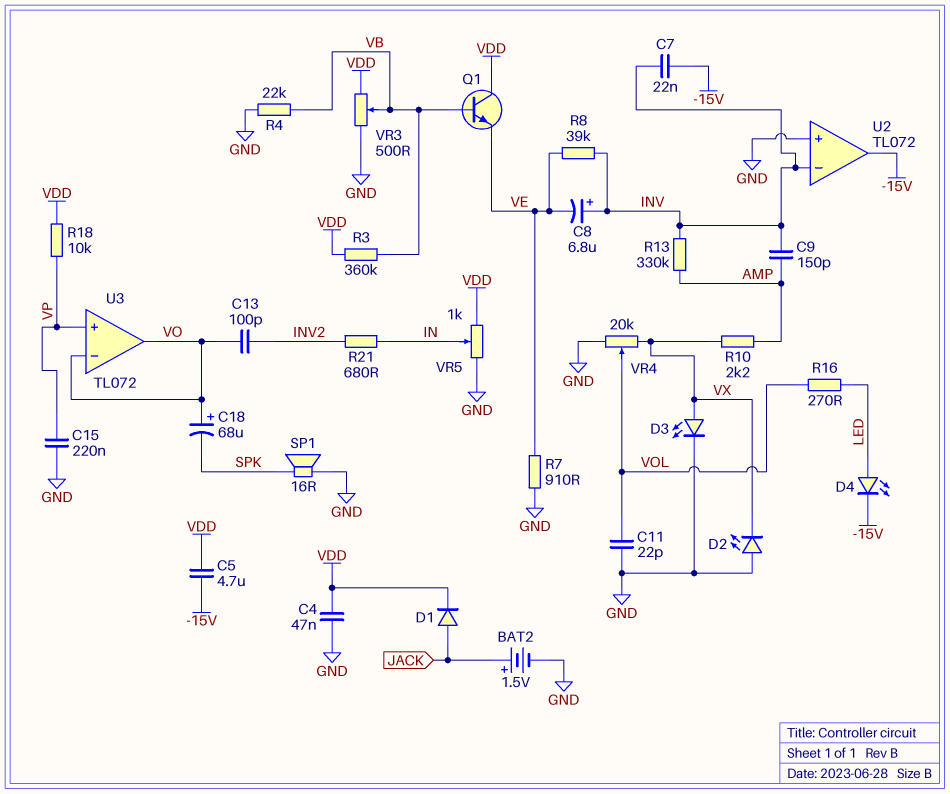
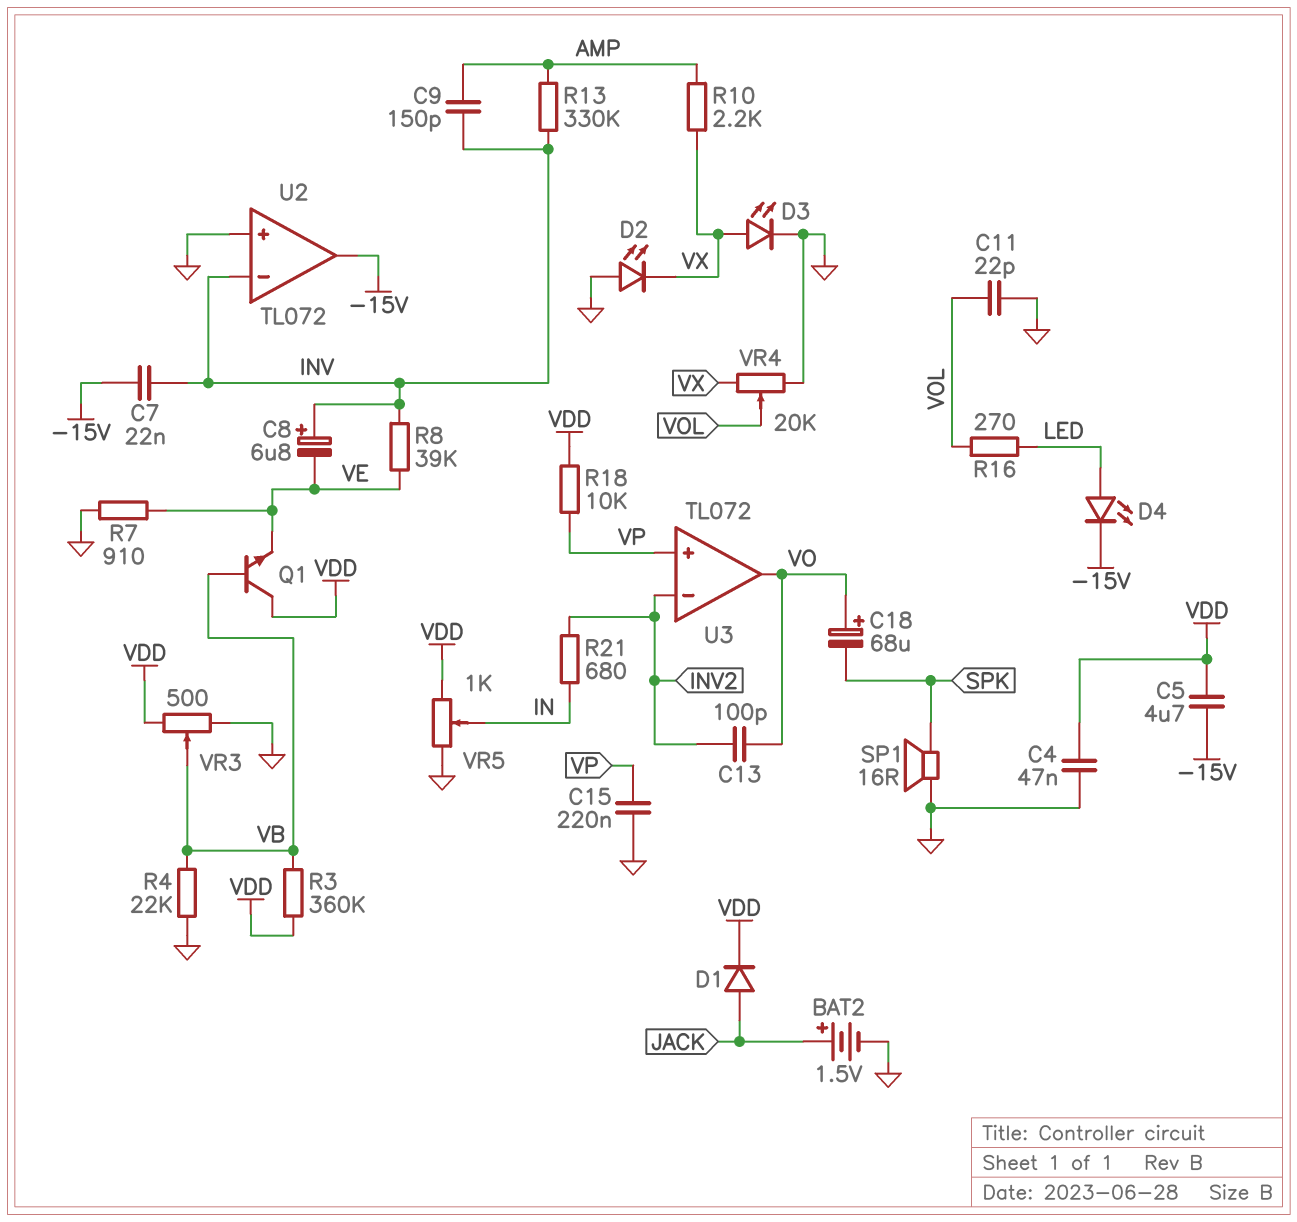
U3 pin in-: VO -> INV2

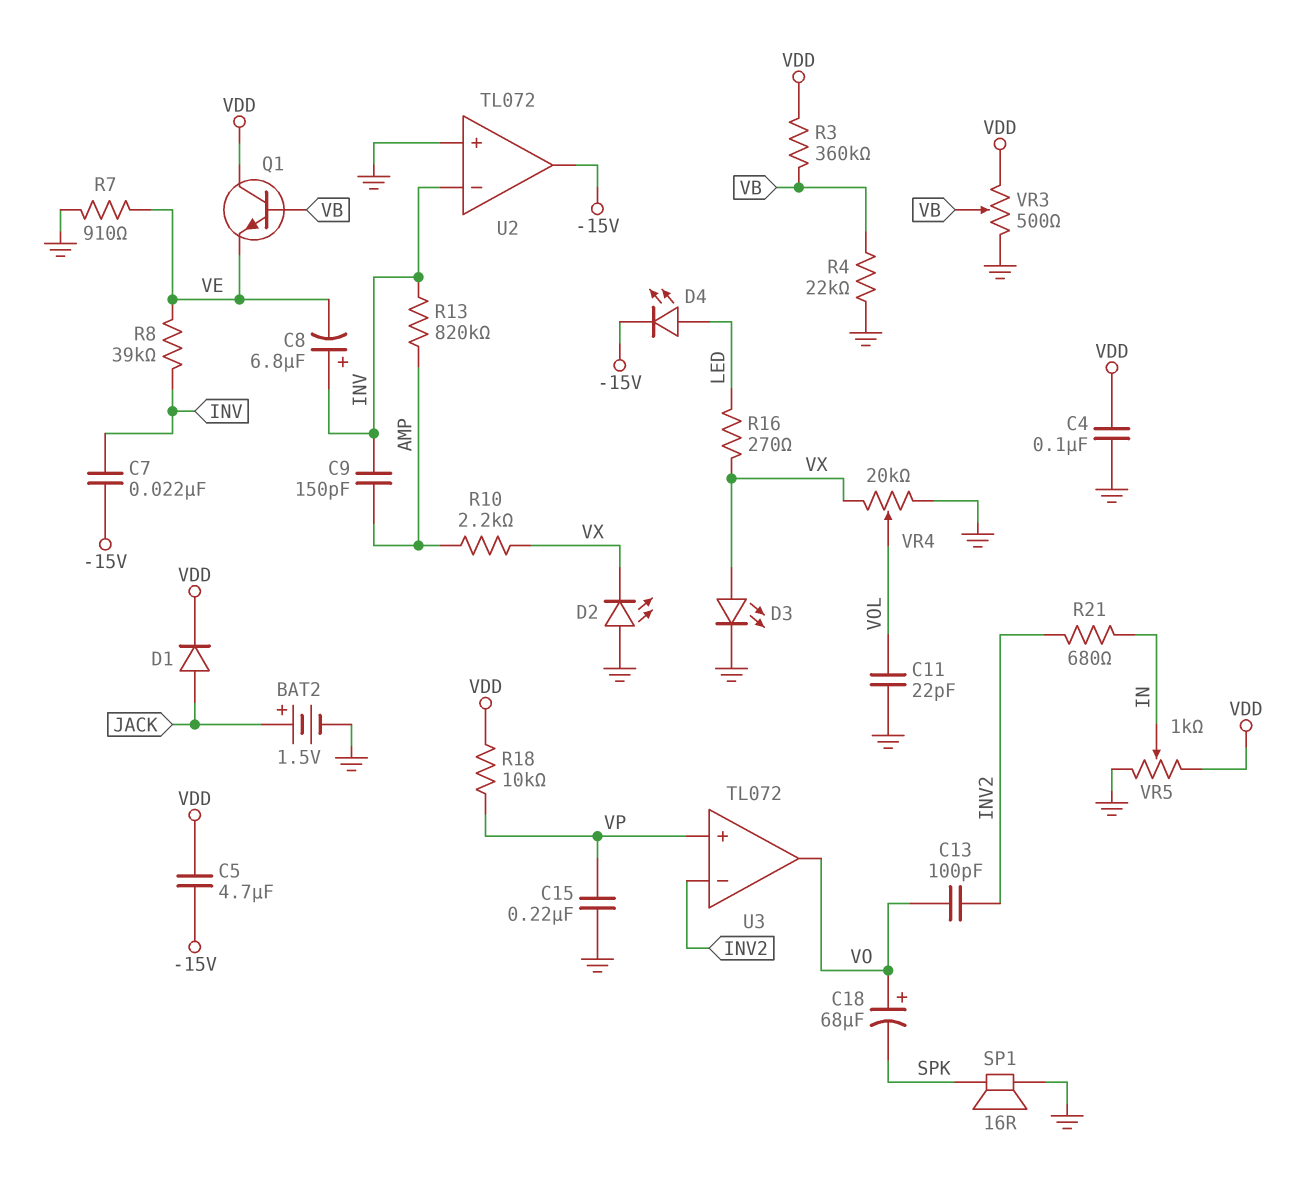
C4: 47nF (GND, VDD) -> 100nF (GND, VDD)
R13: 330k (AMP, INV) -> 820k (AMP, INV)
R16: 270 (LED, VOL) -> 270 (LED, VX)

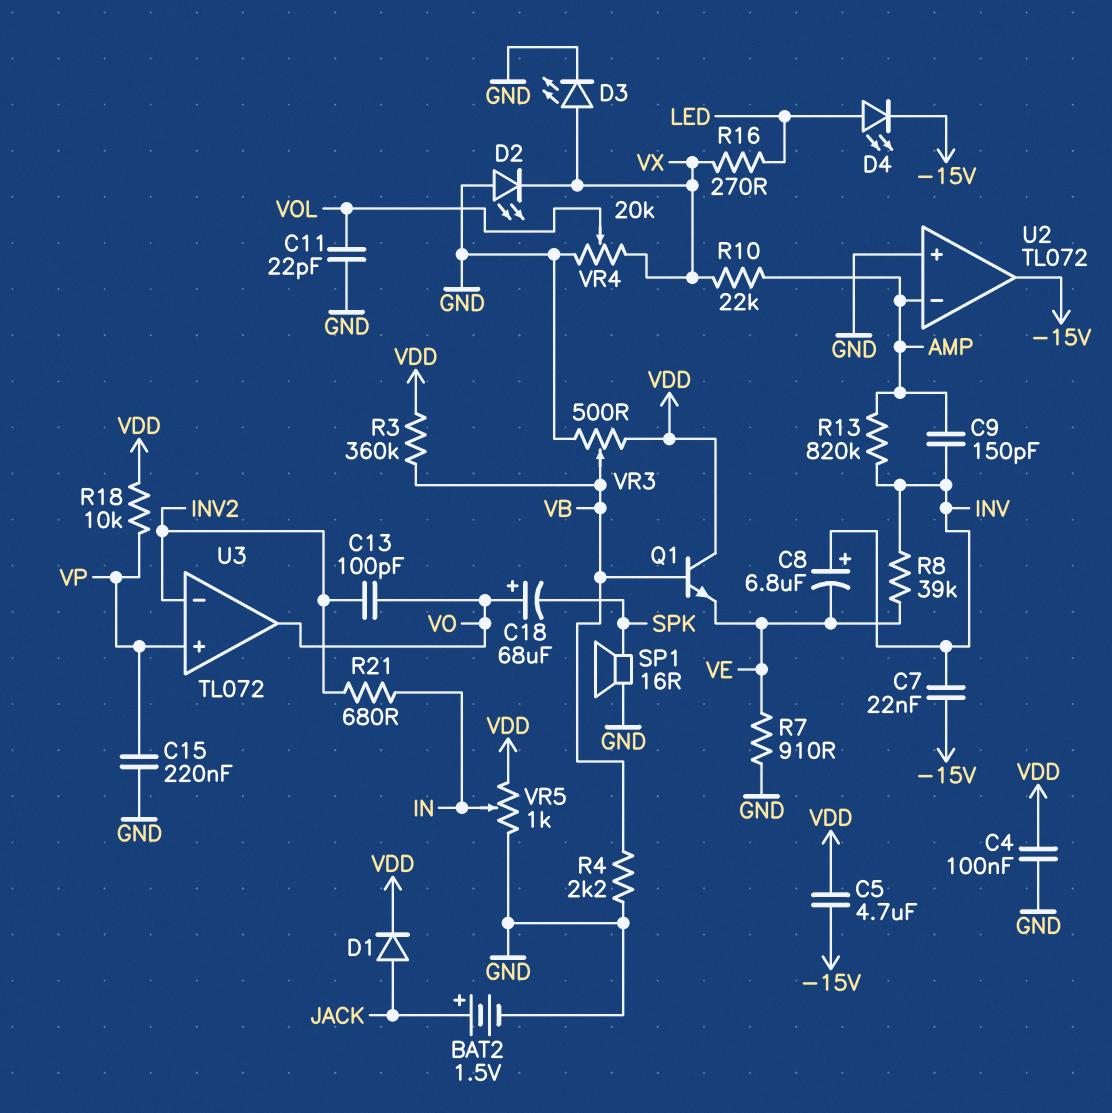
R4: 22k (GND, VB) -> 2.2k (GND, VB)
R10: 2.2k (AMP, VX) -> 22k (AMP, VX)
U2 pin in-: INV -> AMP

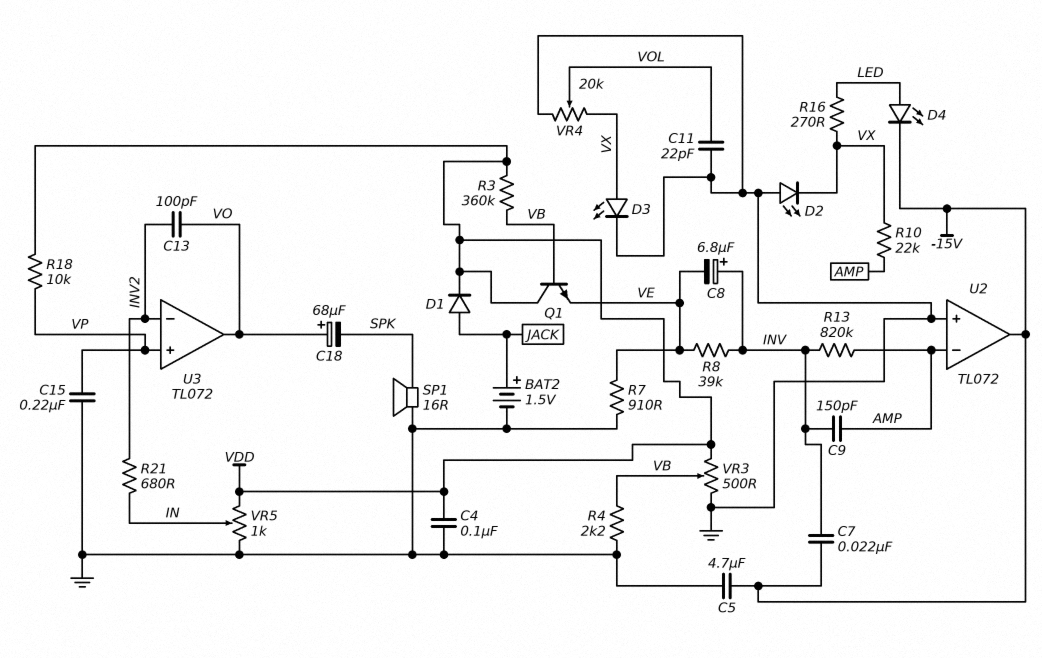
C5: 4.7uF (-15V, VDD) -> 4.7uF (-15V, GND)

